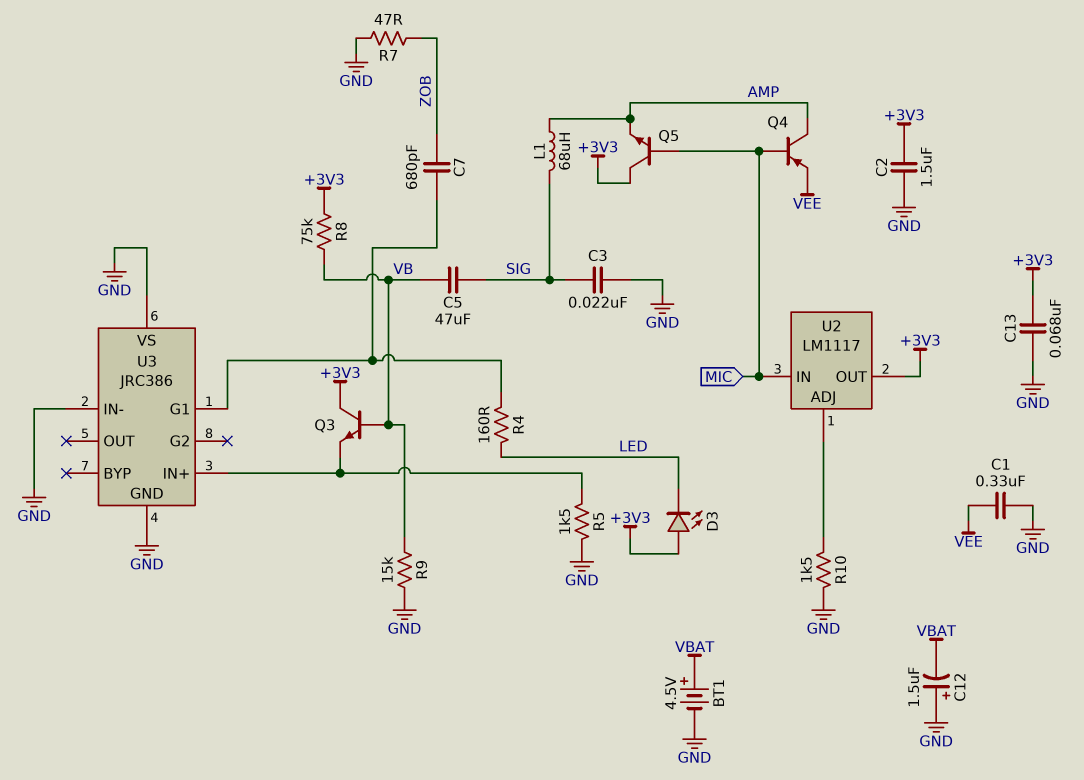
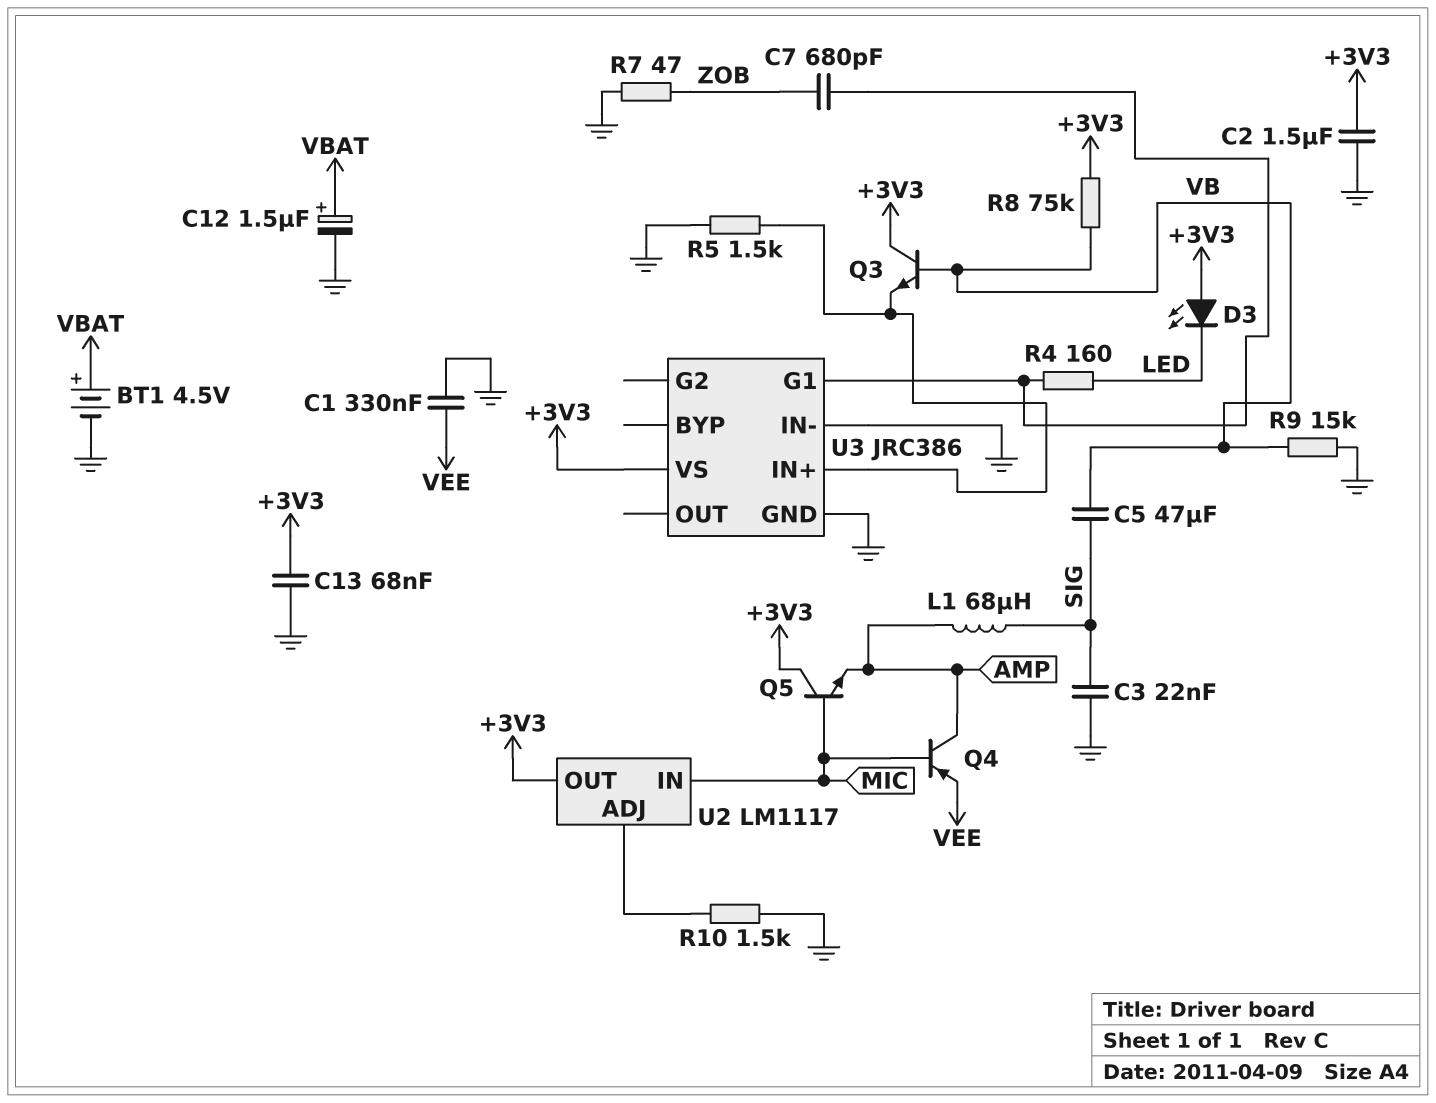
C12: 1.5uF (plus GND, minus VBAT) -> 1.5uF (plus VBAT, minus GND)
U3 pin VS: GND -> +3V3

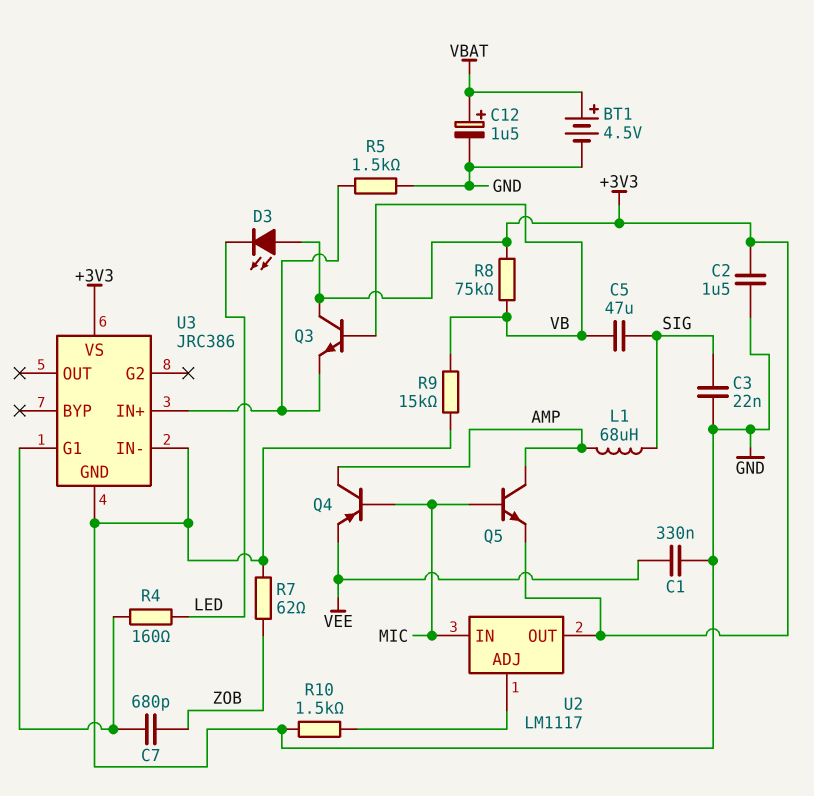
C13: 68nF (+3V3, GND) -> none
Q5: NPN (B MIC, C +3V3, E AMP) -> NPN (B MIC, C AMP, E +3V3)
R7: 47 (GND, ZOB) -> 62 (GND, ZOB)

